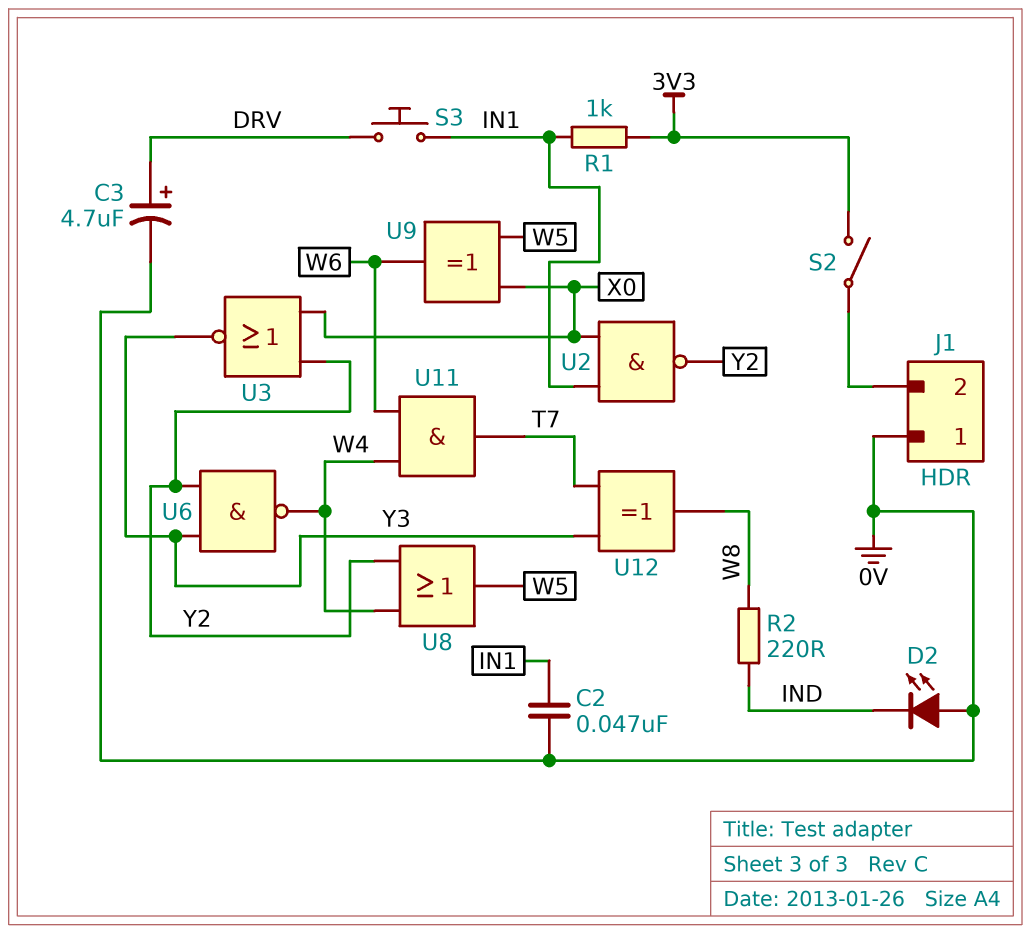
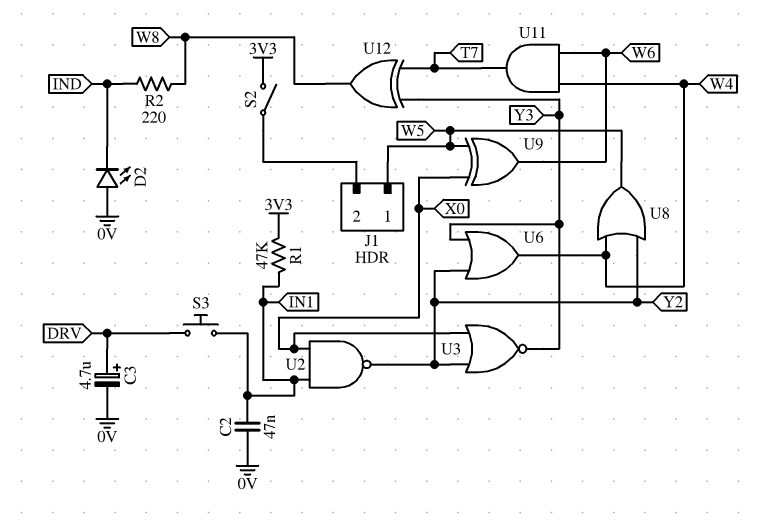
J1 pin 1: 0V -> W5
R1: 1k (3V3, IN1) -> 47k (3V3, IN1)
U6: NAND (in Y2, in Y3, out W4) -> OR (in Y2, in Y3, out W4)

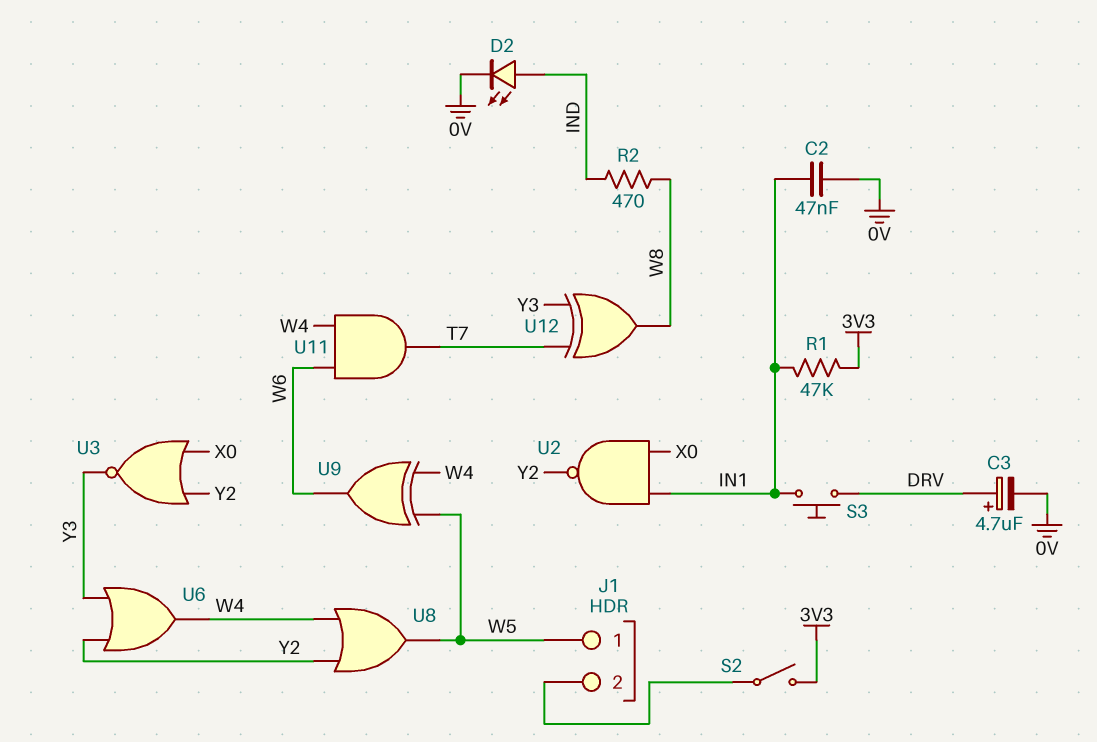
D2: LED (A 0V, K IND) -> LED (A IND, K 0V)
R2: 220 (IND, W8) -> 470 (IND, W8)
U9: XOR (in W5, in X0, out W6) -> XOR (in W4, in W5, out W6)

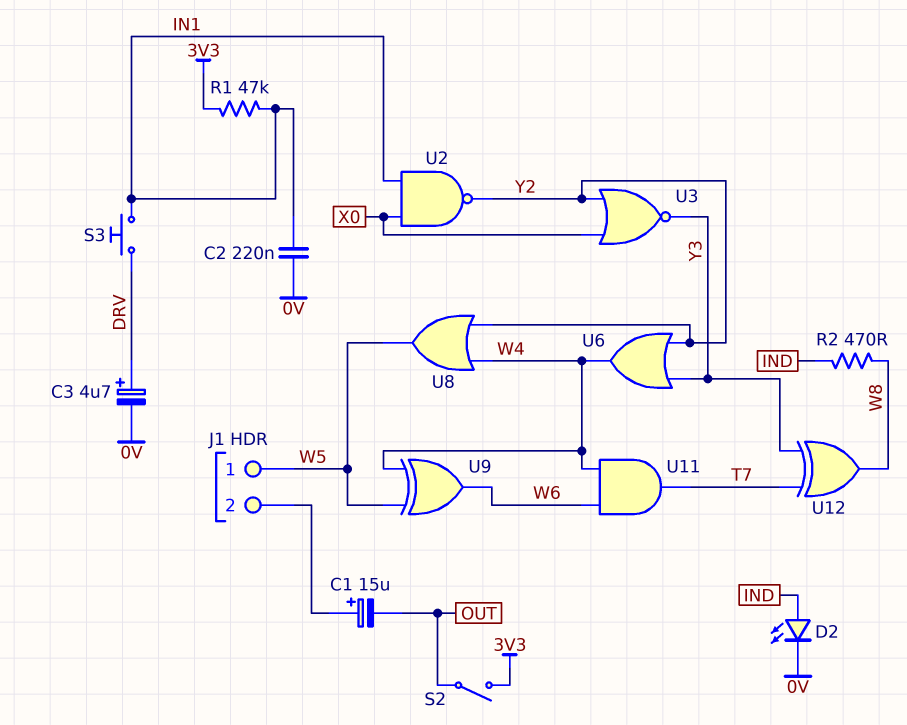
C1: none -> 15uF (plus J1/2, minus OUT)
C2: 47nF (0V, IN1) -> 220nF (0V, IN1)
S2: switch (3V3, J1/2) -> switch (3V3, OUT)

